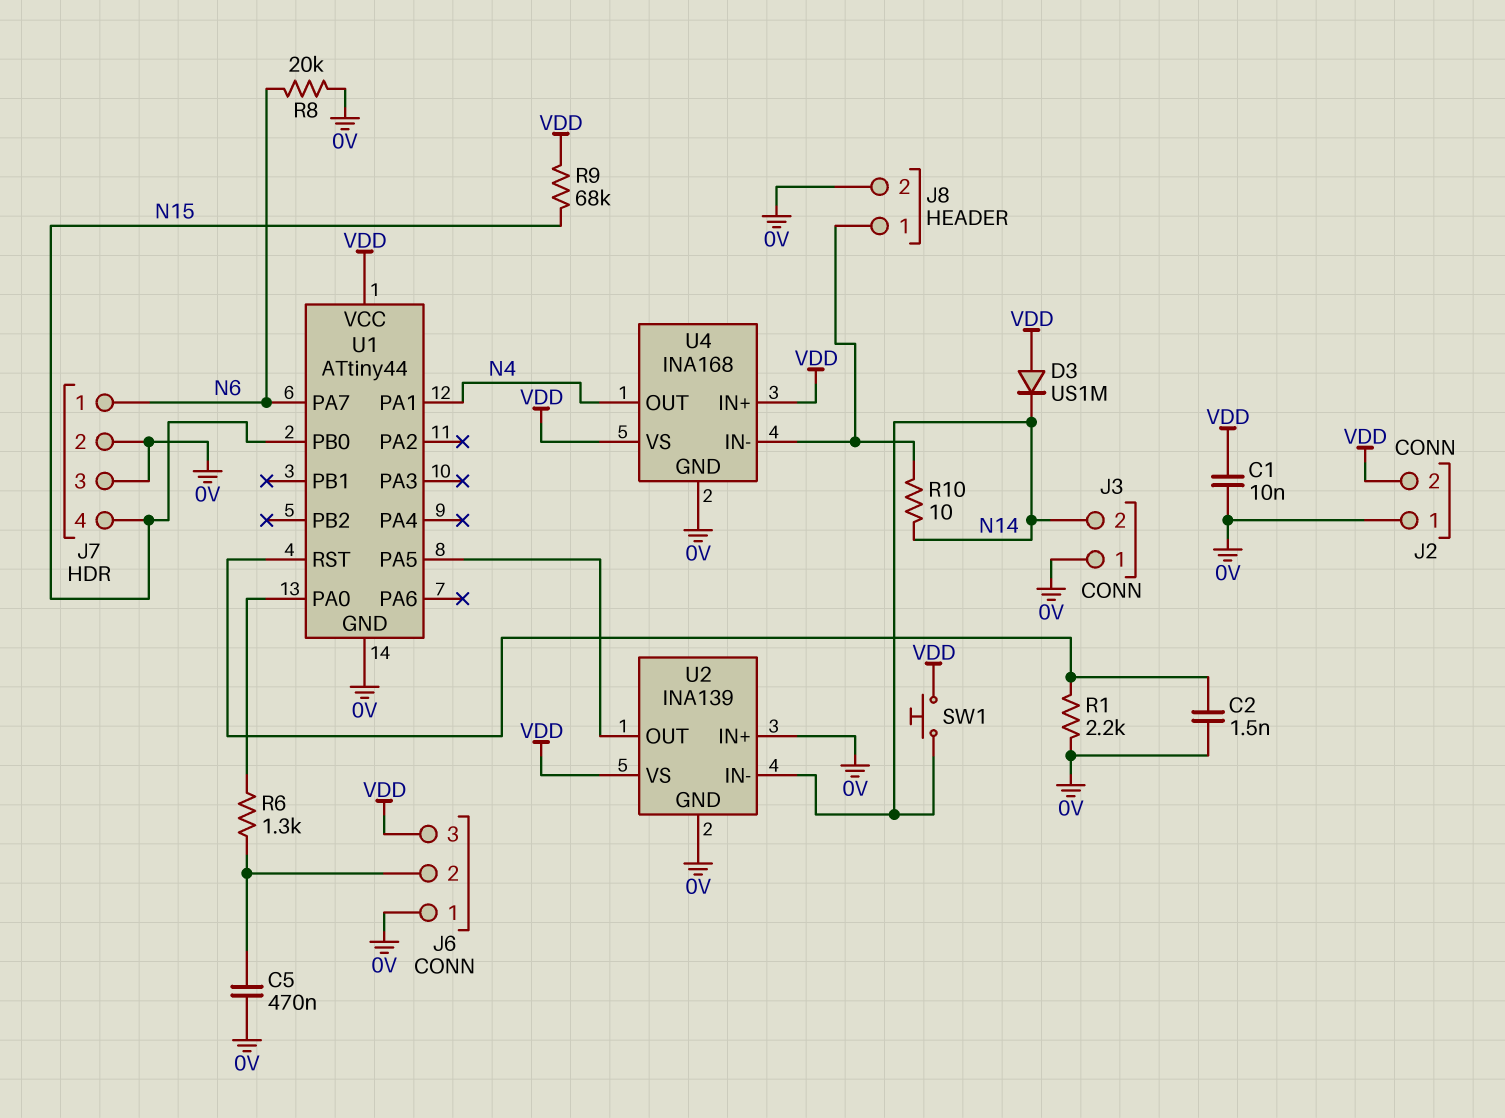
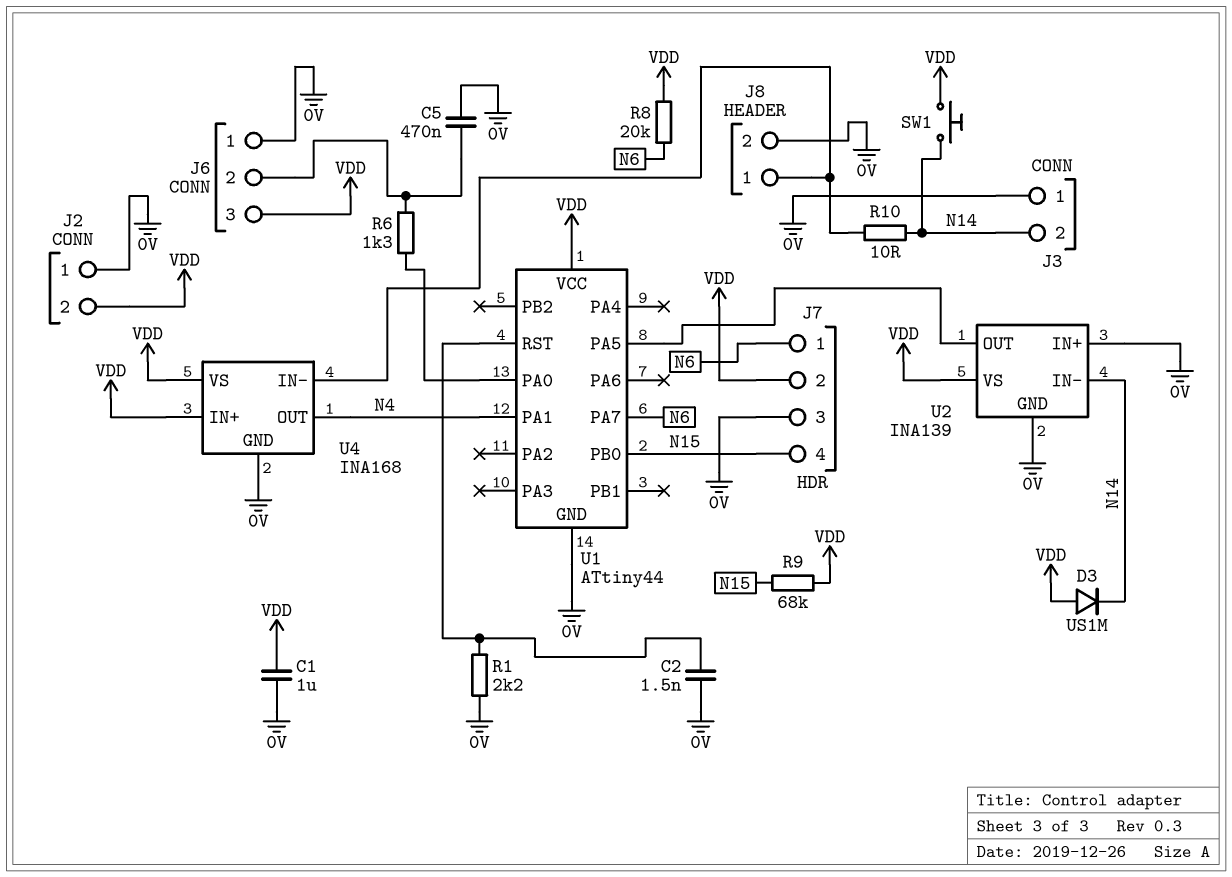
C1: 10nF (0V, VDD) -> 1uF (0V, VDD)
J7 pin 2: 0V -> VDD
R8: 20k (0V, N6) -> 20k (N6, VDD)

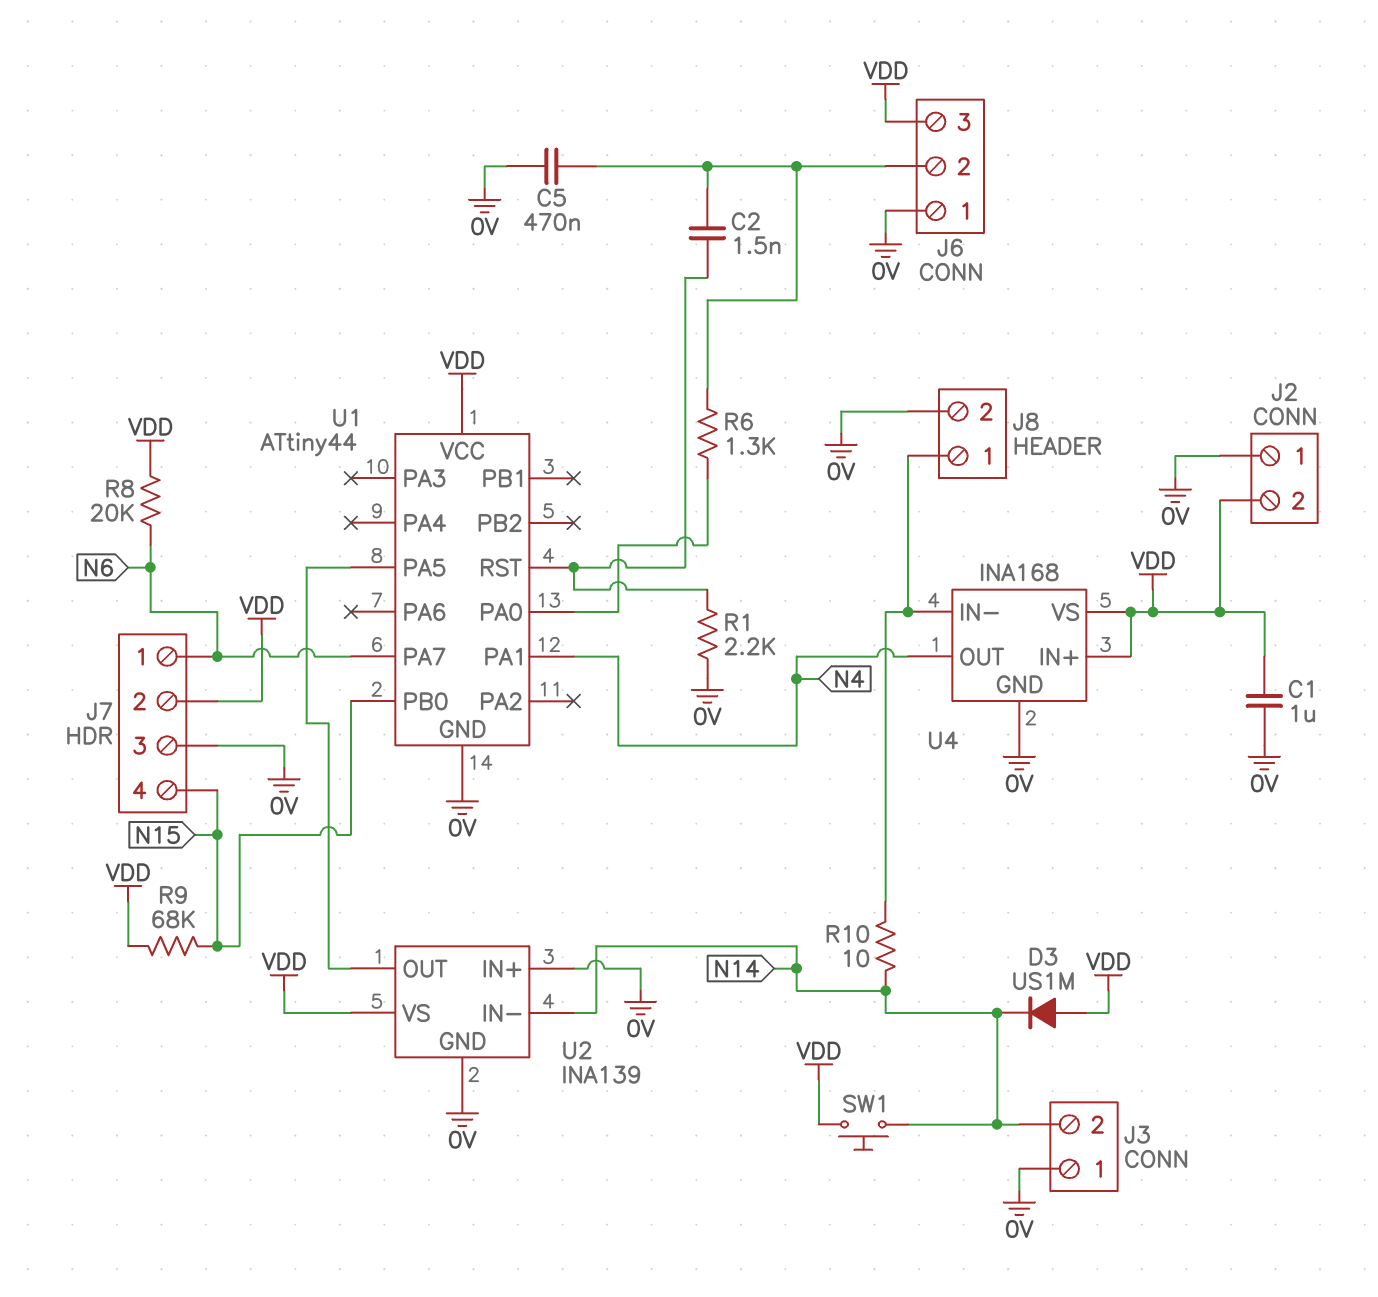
C2: 1.5nF (0V, U1/RST) -> 1.5nF (J6/2, U1/RST)

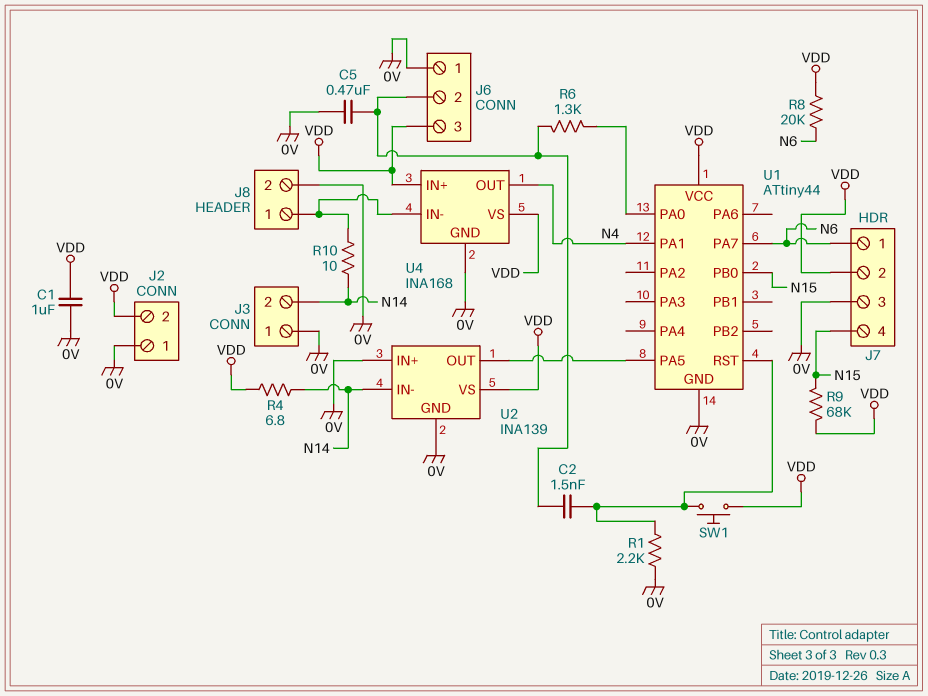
D3: diode US1M (A VDD, K N14) -> none
R4: none -> 6.8 (N14, VDD)
SW1: button (N14, VDD) -> button (U1/RST, VDD)

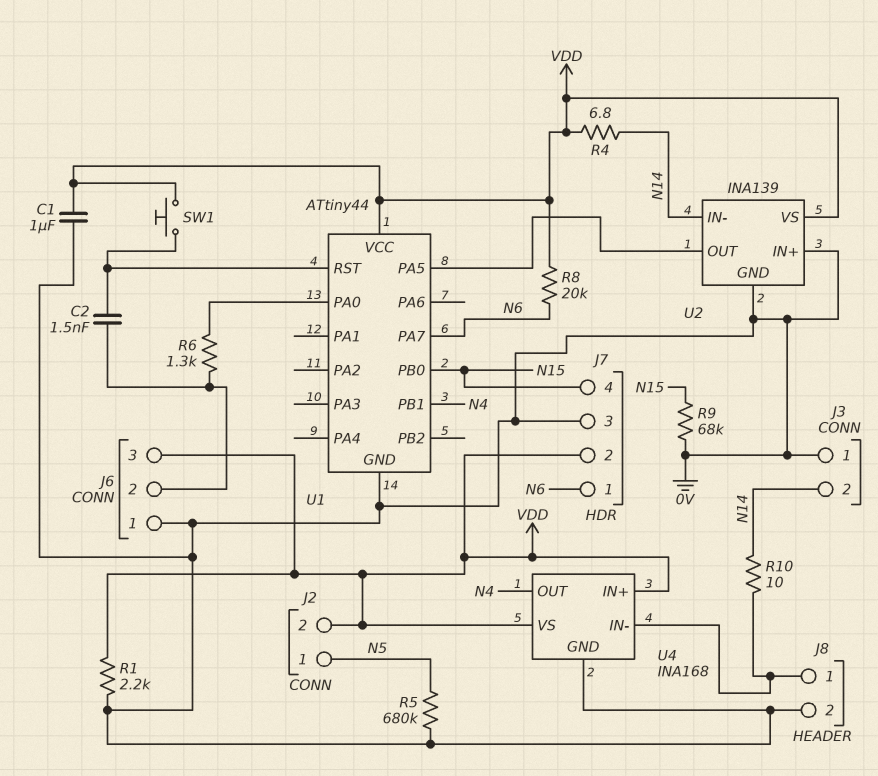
C5: 470nF (0V, J6/2) -> none
J2 pin 1: 0V -> N5
R1: 2.2k (0V, U1/RST) -> 2.2k (0V, VDD)
R5: none -> 680k (0V, N5)
R9: 68k (N15, VDD) -> 68k (0V, N15)
U1 pin PA1: N4 -> none
U1 pin PB1: none -> N4

